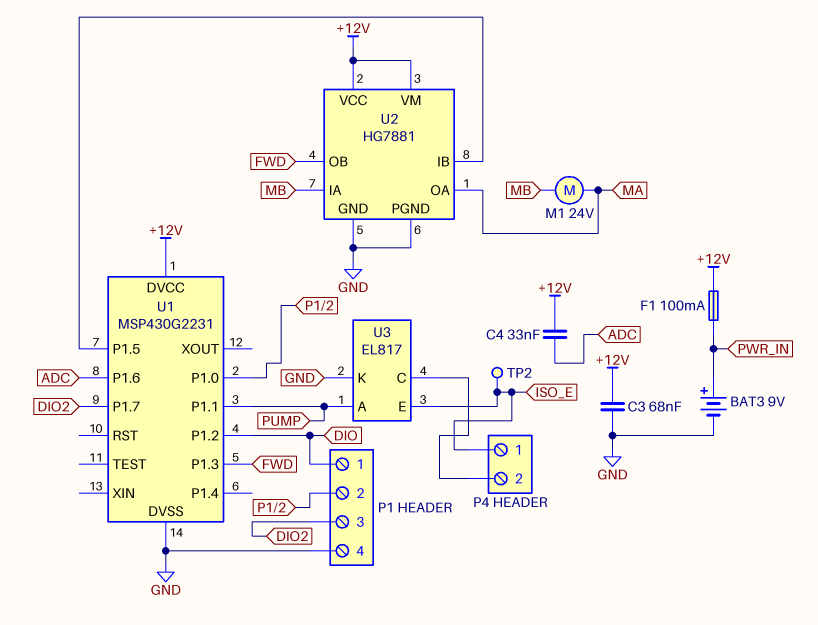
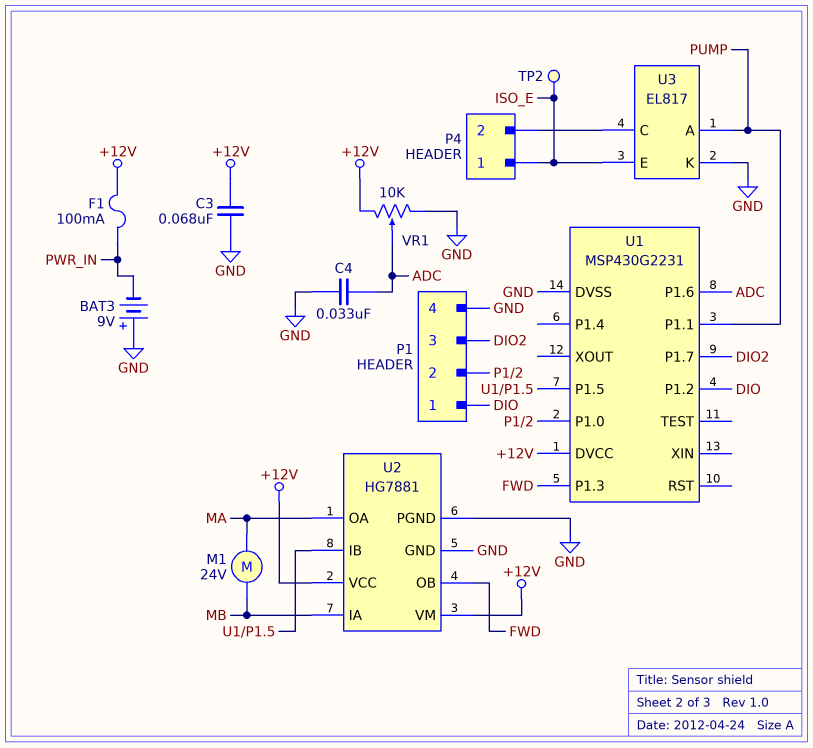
BAT3: 9V (plus PWR_IN, minus GND) -> 9V (plus GND, minus PWR_IN)
C4: 33nF (+12V, ADC) -> 33nF (ADC, GND)
VR1: none -> 10k (+12V, GND, wiper ADC)

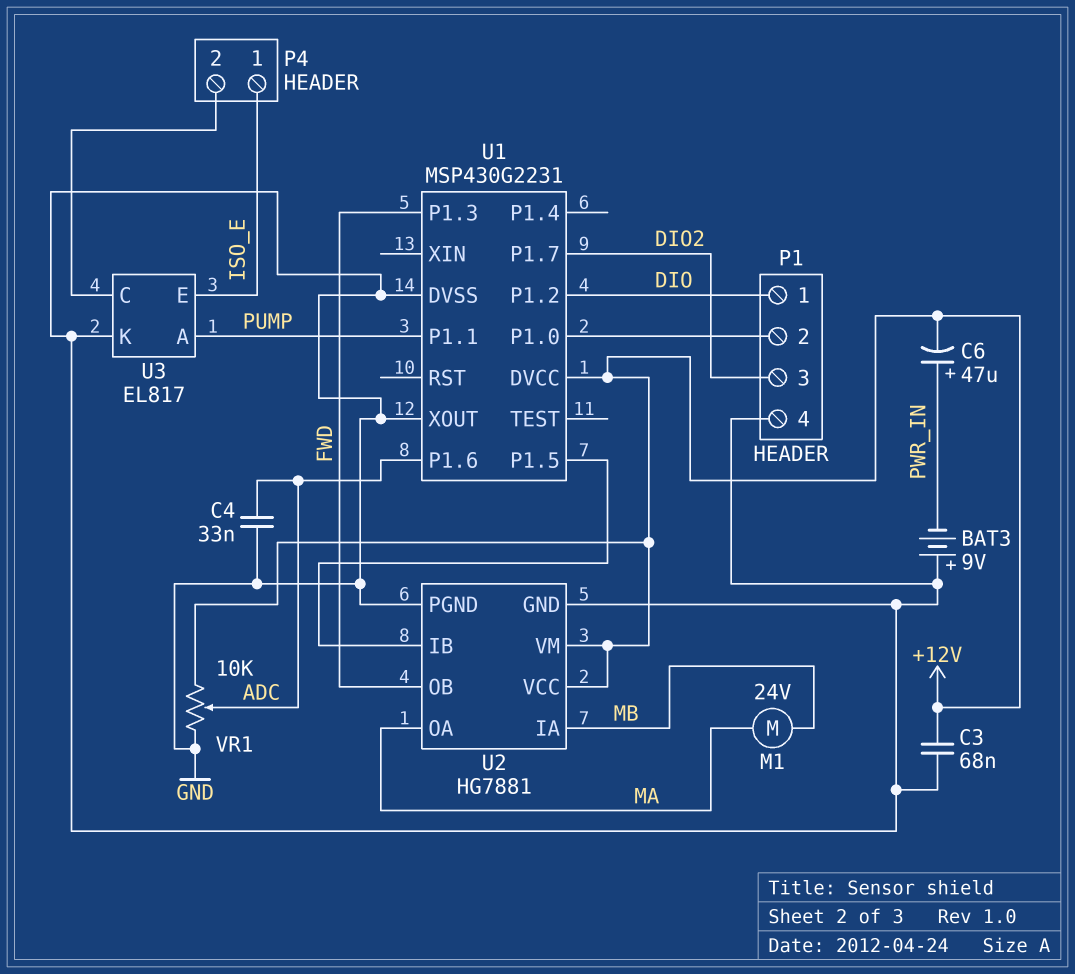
C6: none -> 47uF (plus PWR_IN, minus +12V)
F1: 100mA (+12V, PWR_IN) -> none
TP2: test point (ISO_E) -> none
U1 pin XOUT: none -> GND

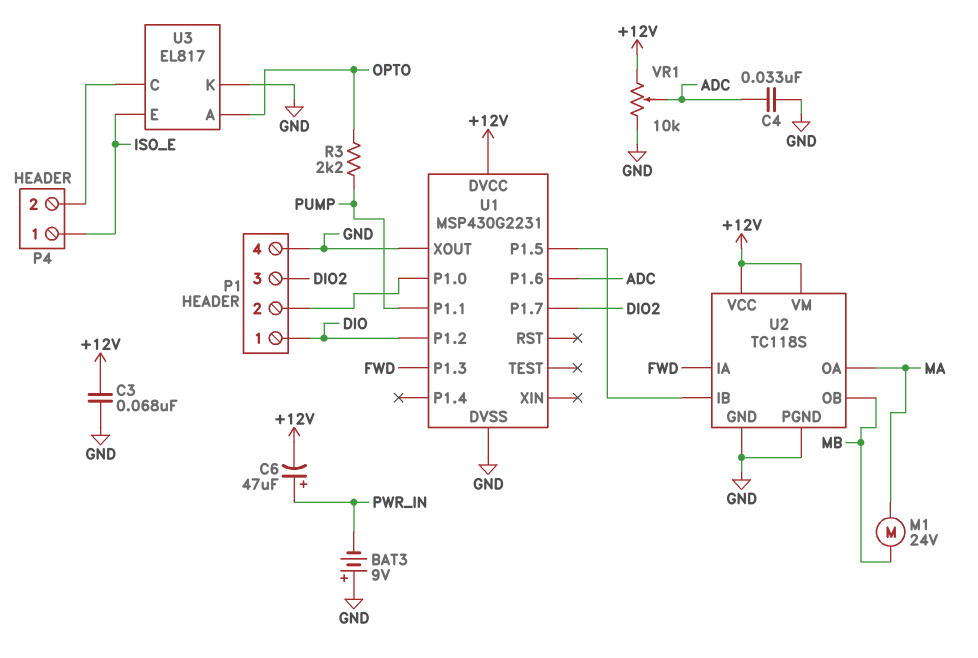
R3: none -> 2.2k (OPTO, PUMP)
U2: HG7881 -> TC118S
U2 pin IA: MB -> FWD
U2 pin OB: FWD -> MB
U3 pin A: PUMP -> OPTO

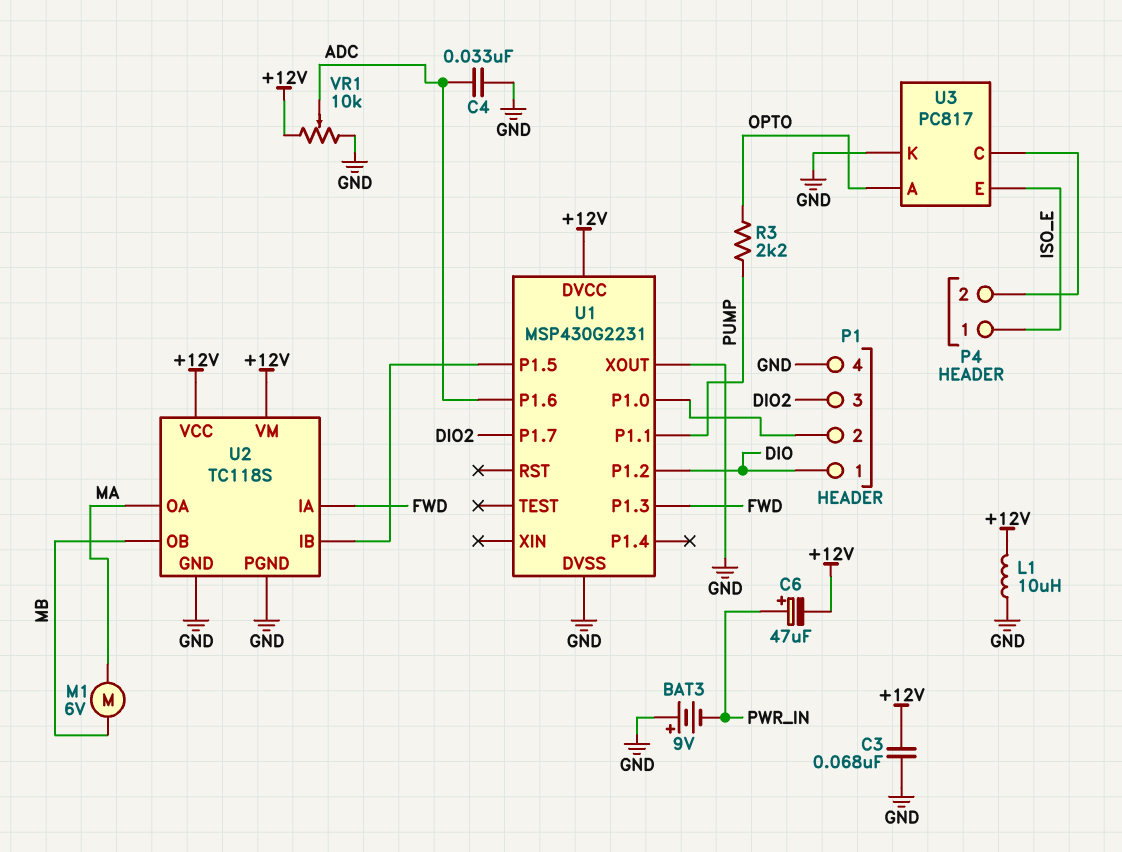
L1: none -> 10uH (+12V, GND)
M1: motor 24V (MA, MB) -> motor 6V (MA, MB)
U3: EL817 -> PC817

